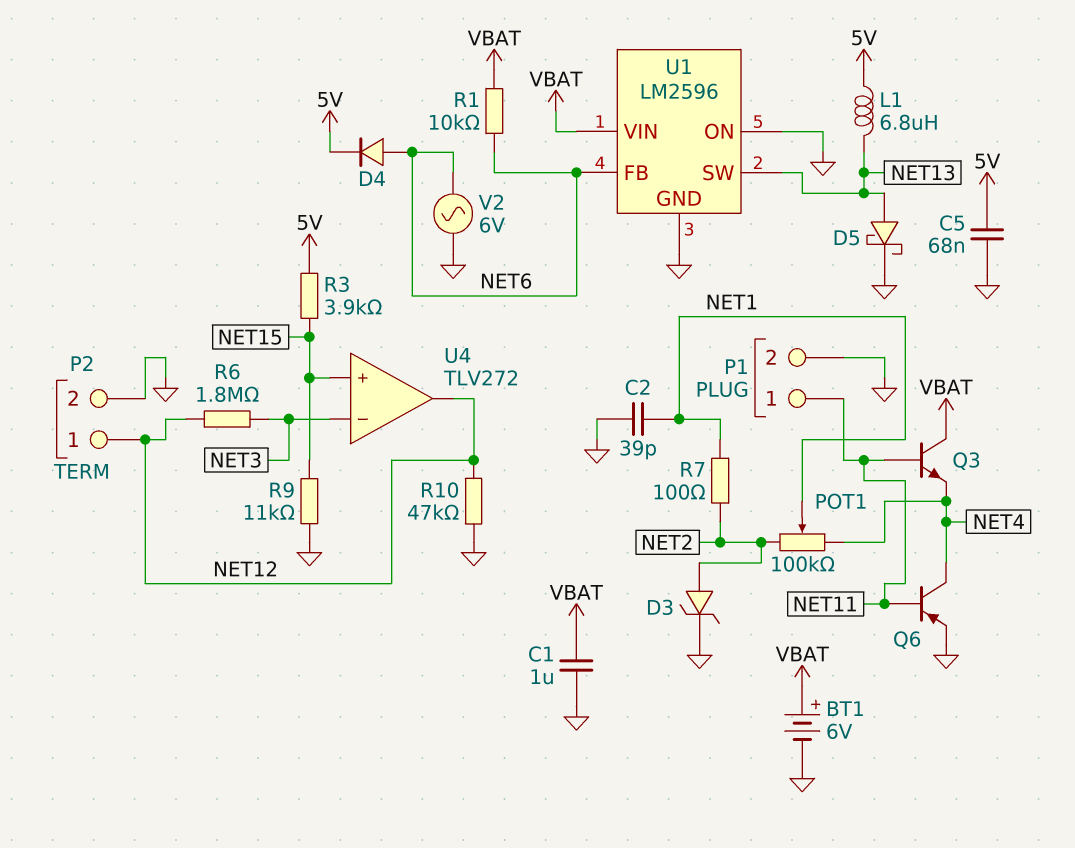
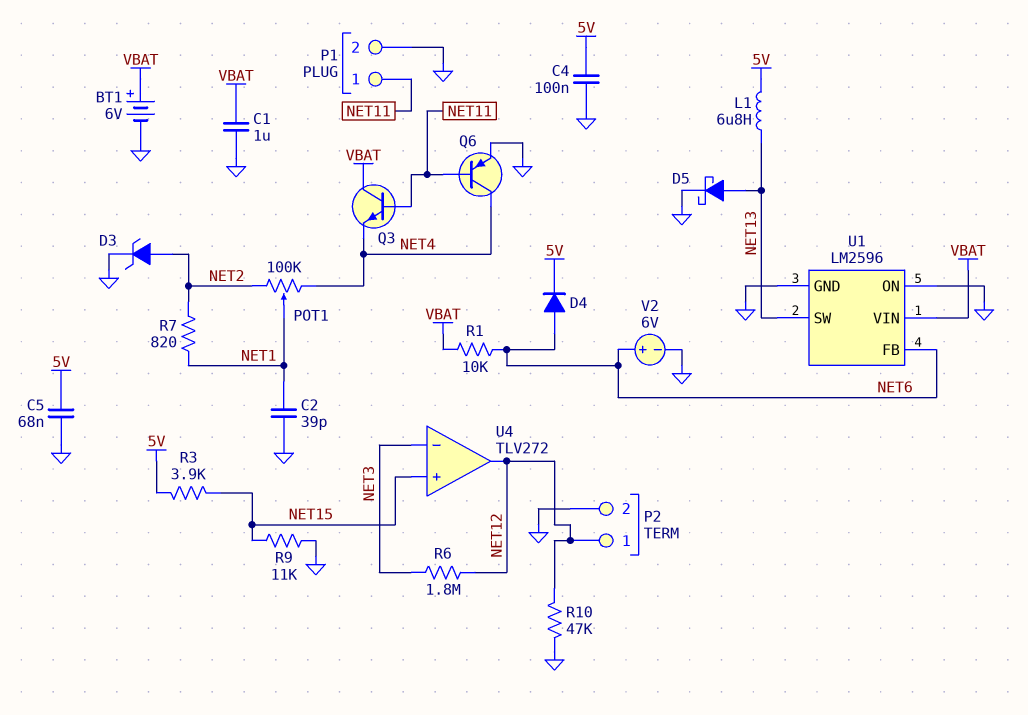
C4: none -> 100nF (5V, GND)
R7: 100 (NET1, NET2) -> 820 (NET1, NET2)
V2: AC 6V (GND, NET6) -> 6V (plus NET6, minus GND)

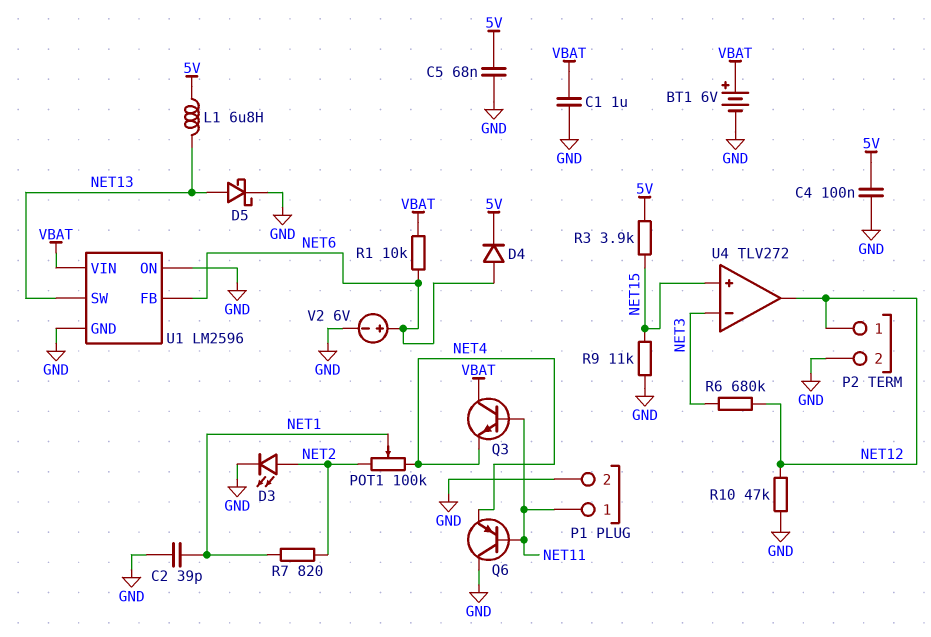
D3: zener (A NET2, K GND) -> LED (A NET2, K GND)
Q6: PNP (B NET11, C NET4, E GND) -> PNP (B NET11, C GND, E NET4)
R6: 1.8M (NET3, NET12) -> 680k (NET3, NET12)

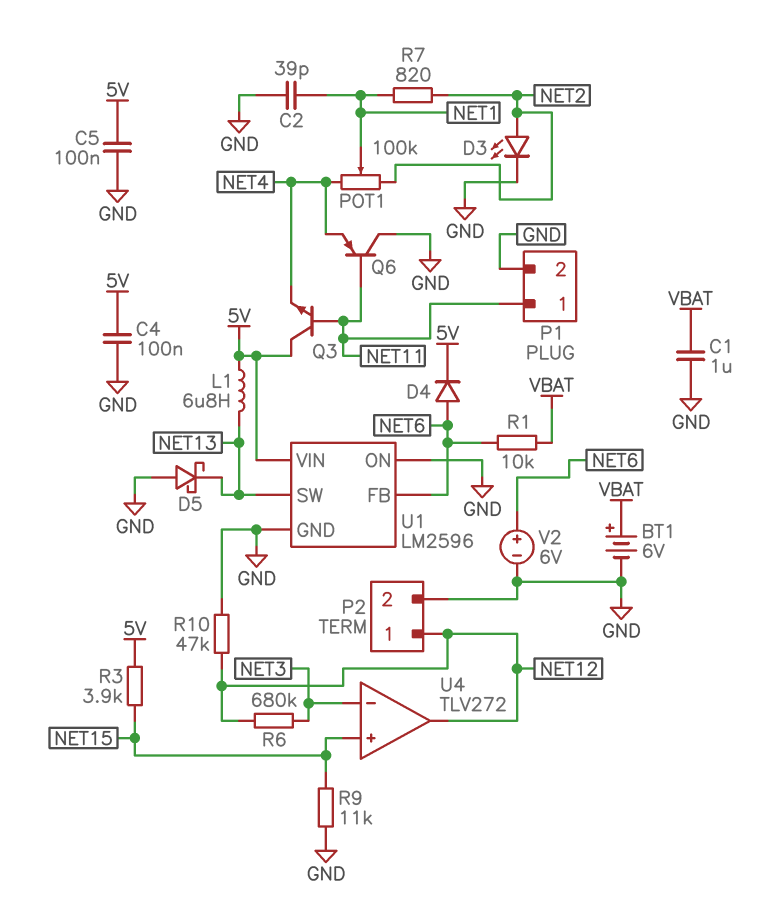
C5: 68nF (5V, GND) -> 100nF (5V, GND)
D5: schottky (A NET13, K GND) -> schottky (A GND, K NET13)
Q3: NPN (B NET11, C VBAT, E NET4) -> NPN (B NET11, C 5V, E NET4)
U1 pin VIN: VBAT -> 5V

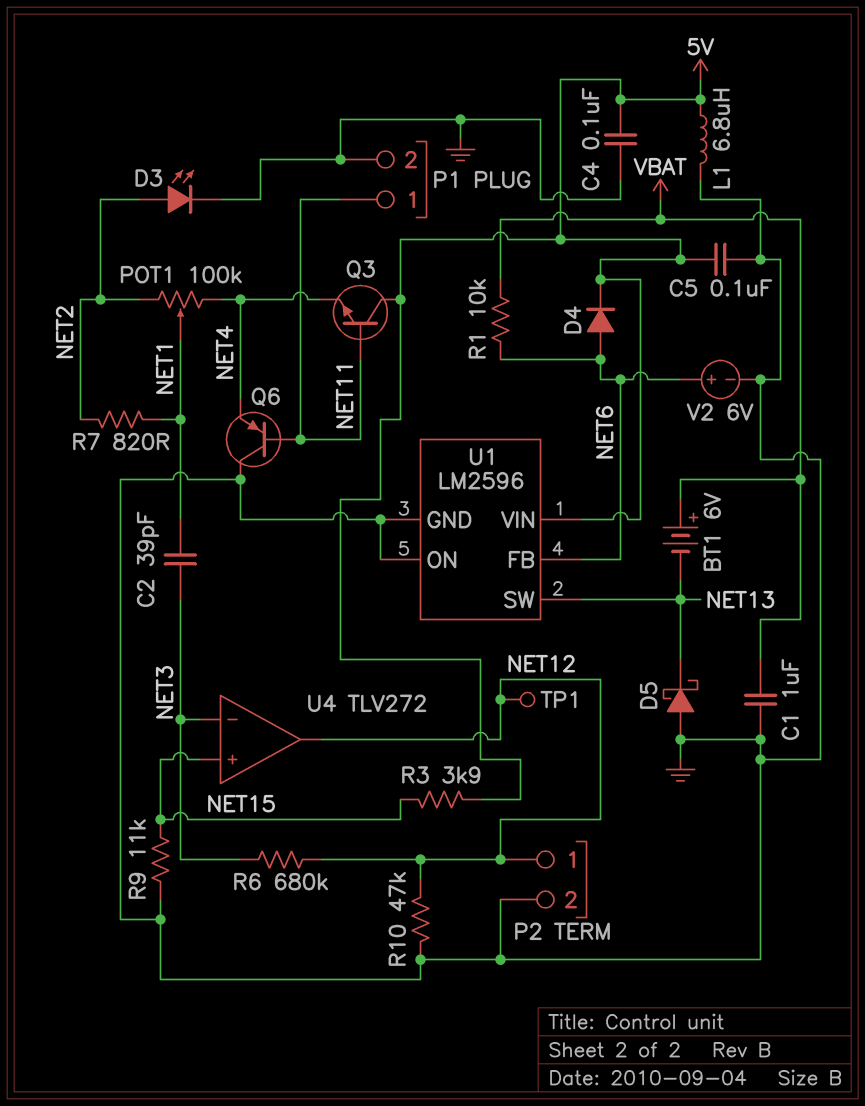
BT1: 6V (plus VBAT, minus GND) -> 6V (plus VBAT, minus NET13)
C2: 39pF (GND, NET1) -> 39pF (NET1, NET3)
L1: 6.8uH (5V, NET13) -> 6.8uH (5V, GND)
TP1: none -> test point (NET12)

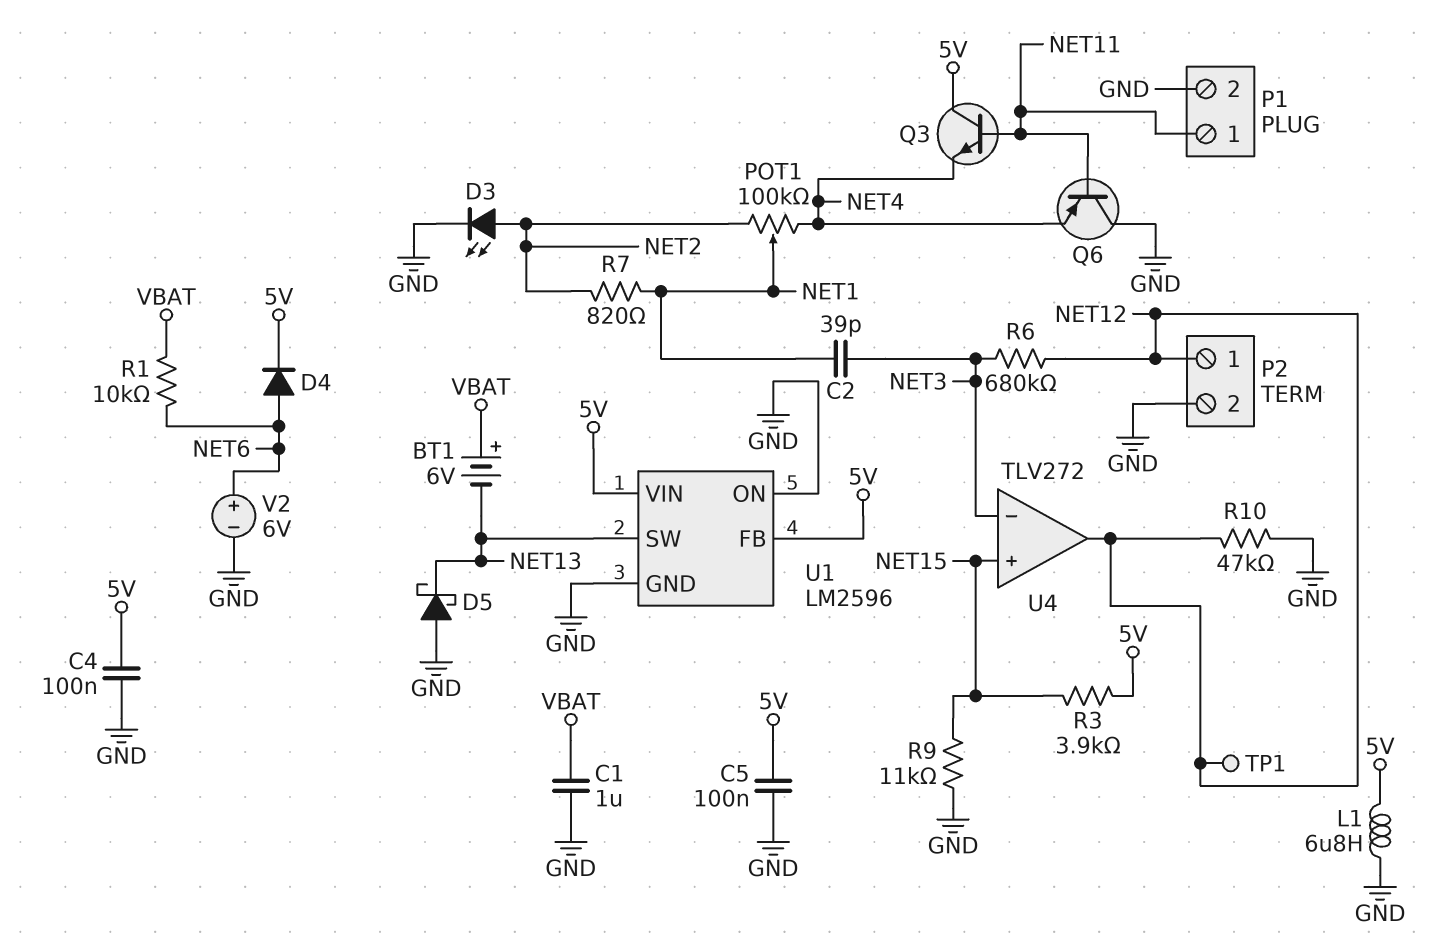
U1 pin FB: NET6 -> 5V

